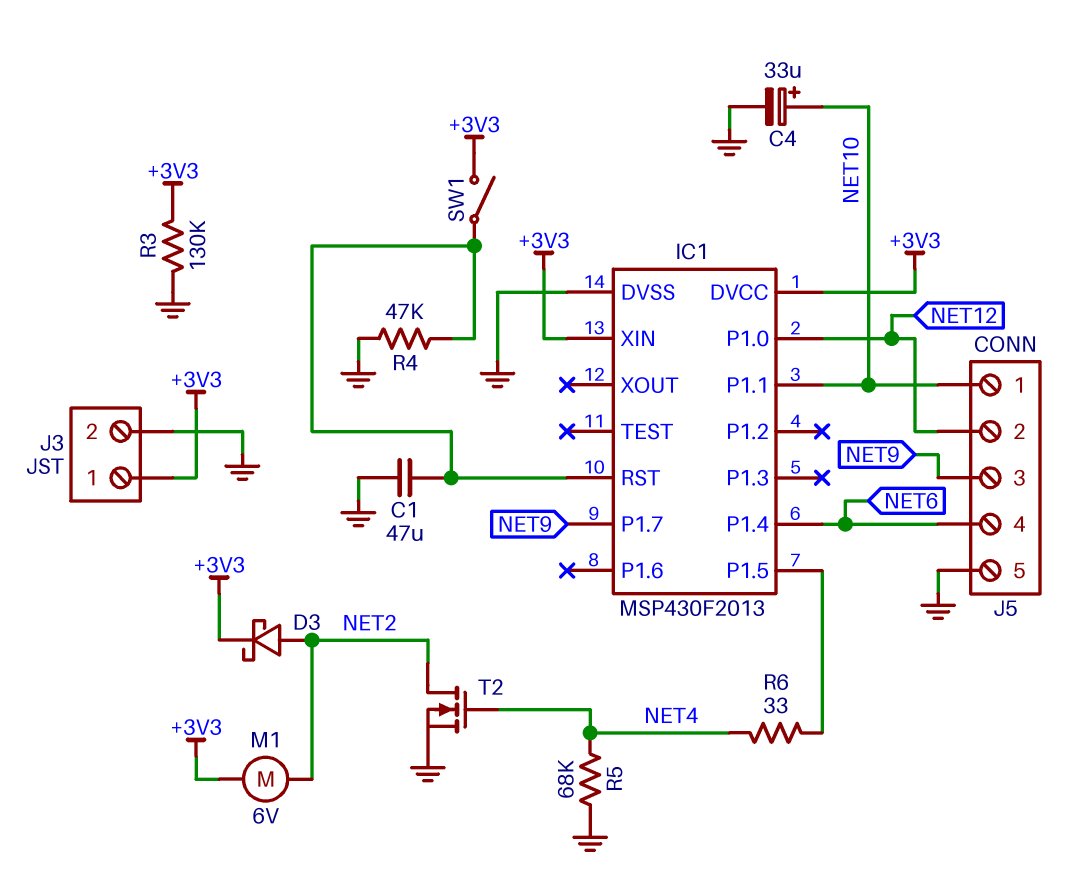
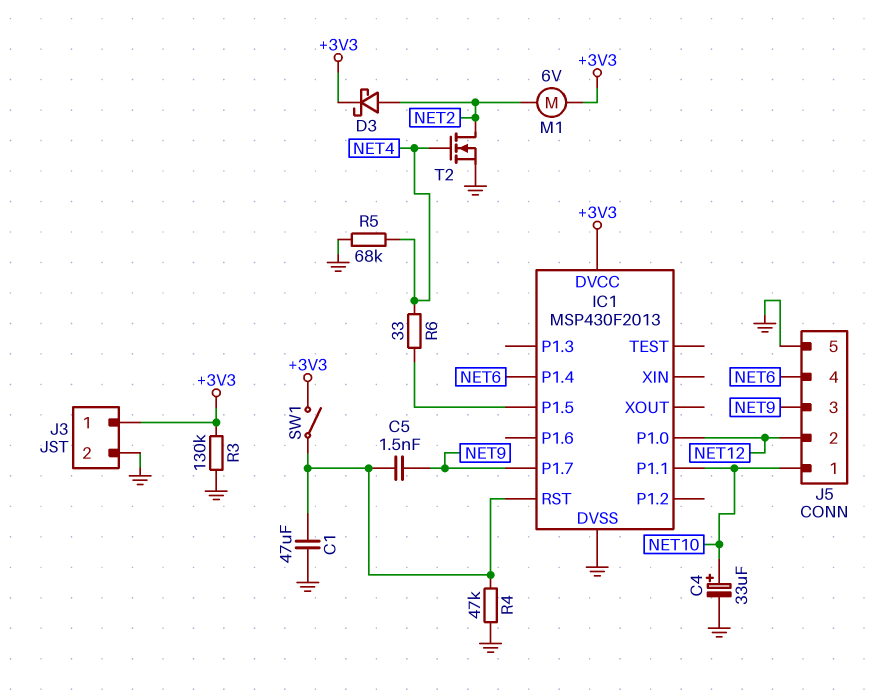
C5: none -> 1.5nF (IC1/RST, NET9)
IC1 pin XIN: +3V3 -> none

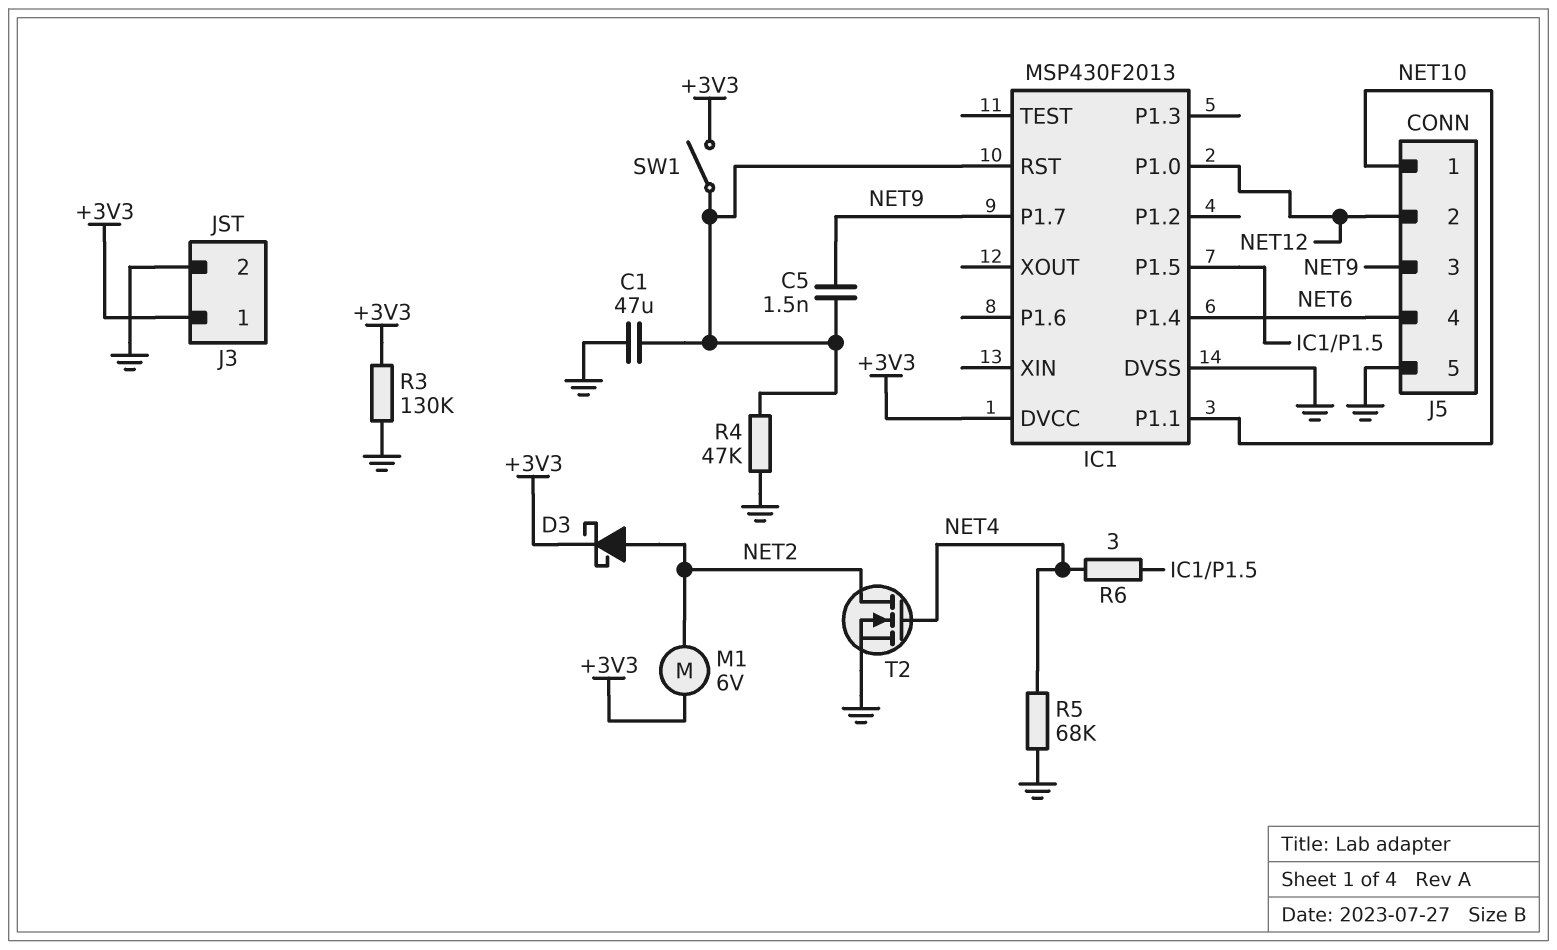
C4: 33uF (plus NET10, minus GND) -> none
R6: 33 (IC1/P1.5, NET4) -> 3 (IC1/P1.5, NET4)

